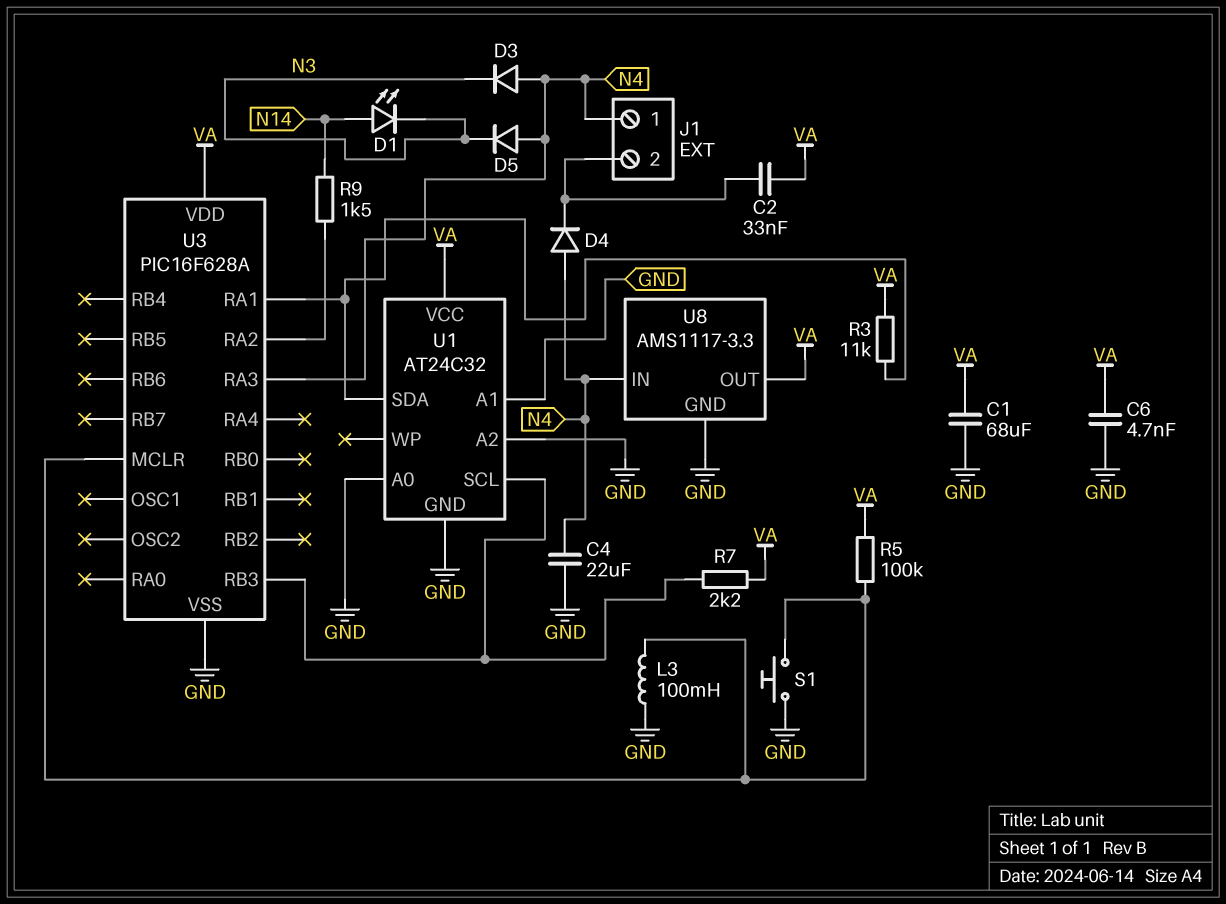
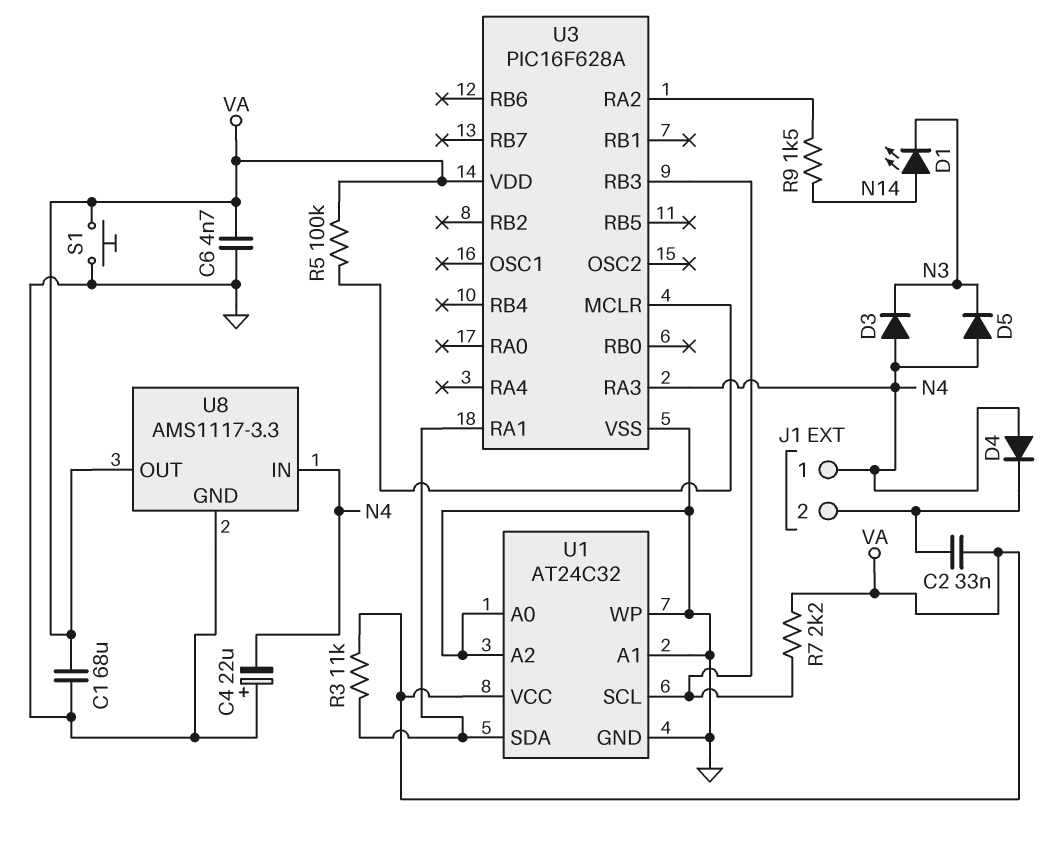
C4: 22uF (GND, N4) -> 22uF (plus GND, minus N4)
L3: 100mH (GND, U3/MCLR) -> none
S1: button (GND, U3/MCLR) -> button (GND, VA)
U1 pin WP: none -> GND

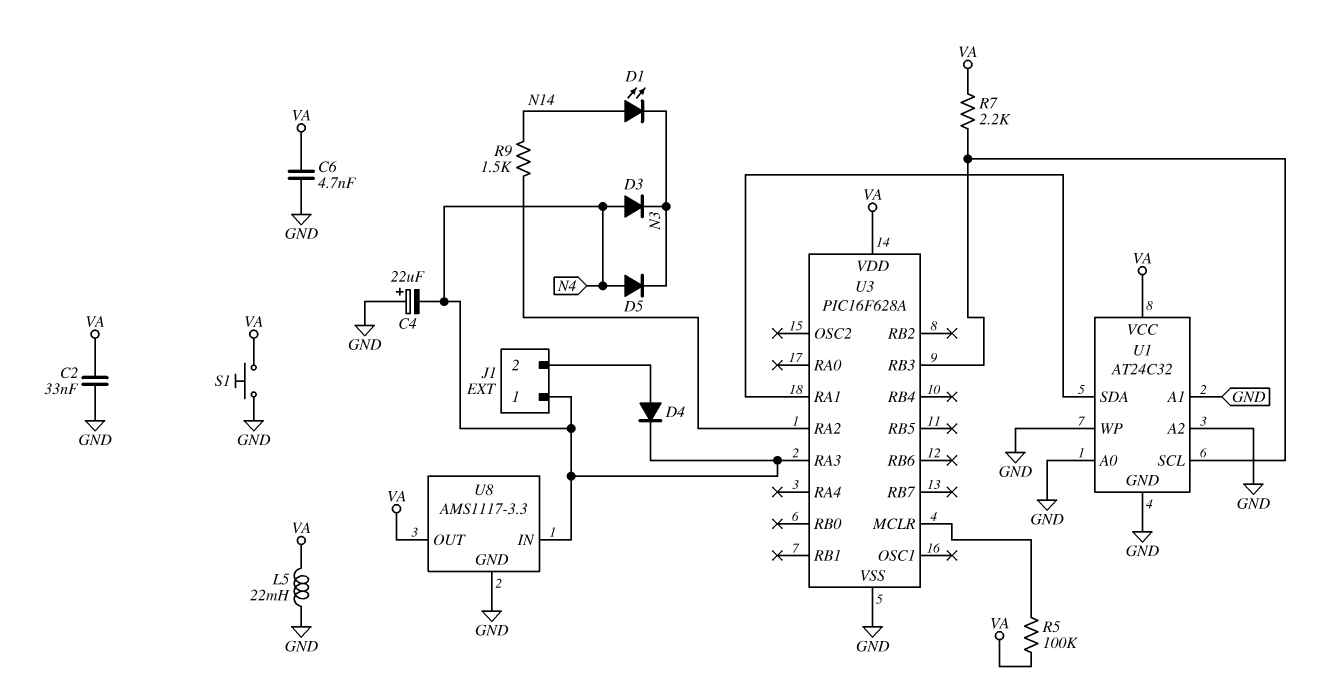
C1: 68uF (GND, VA) -> none
C2: 33nF (J1/2, VA) -> 33nF (GND, VA)
D4: diode (A N4, K J1/2) -> diode (A J1/2, K N4)
L5: none -> 22mH (GND, VA)
R3: 11k (U1/SDA, VA) -> none

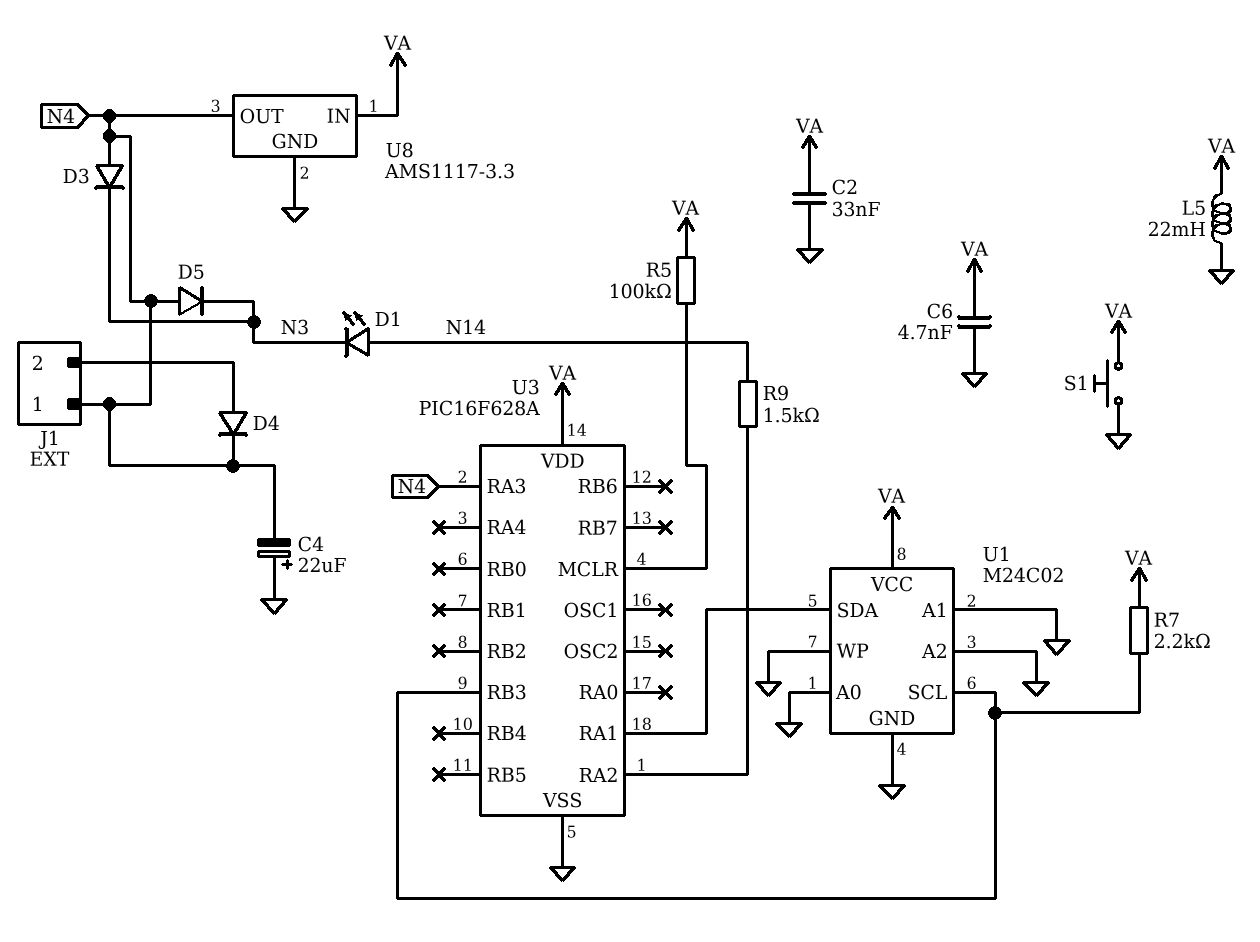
U1: AT24C32 -> M24C02
U8 pin IN: N4 -> VA
U8 pin OUT: VA -> N4

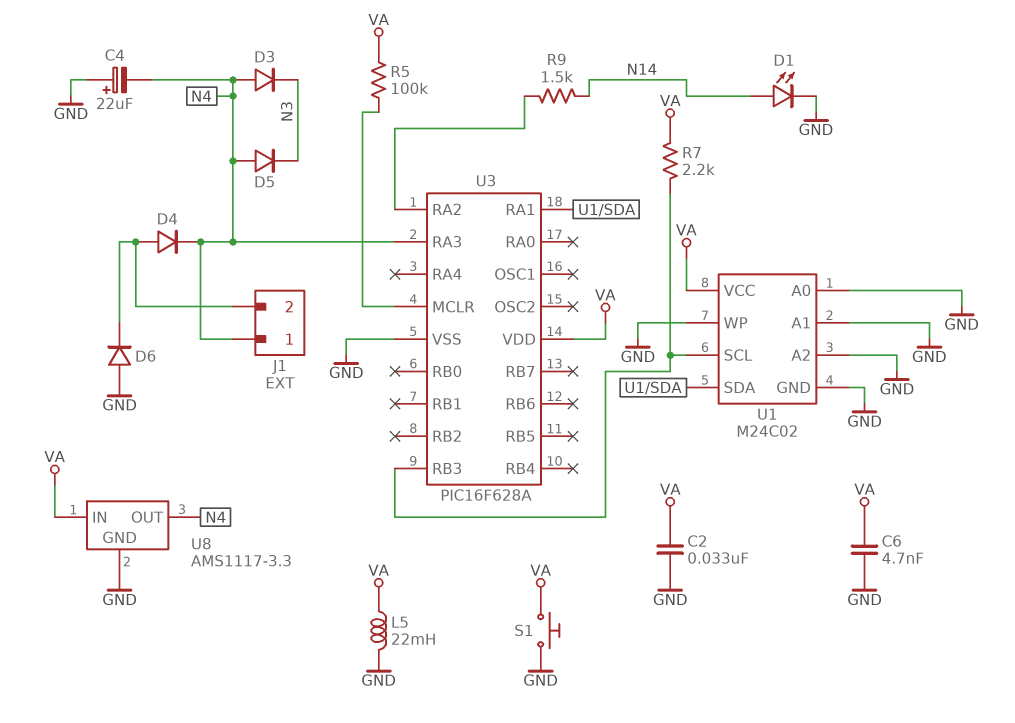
D1: LED (A N14, K N3) -> LED (A N14, K GND)
D6: none -> diode (A GND, K J1/2)

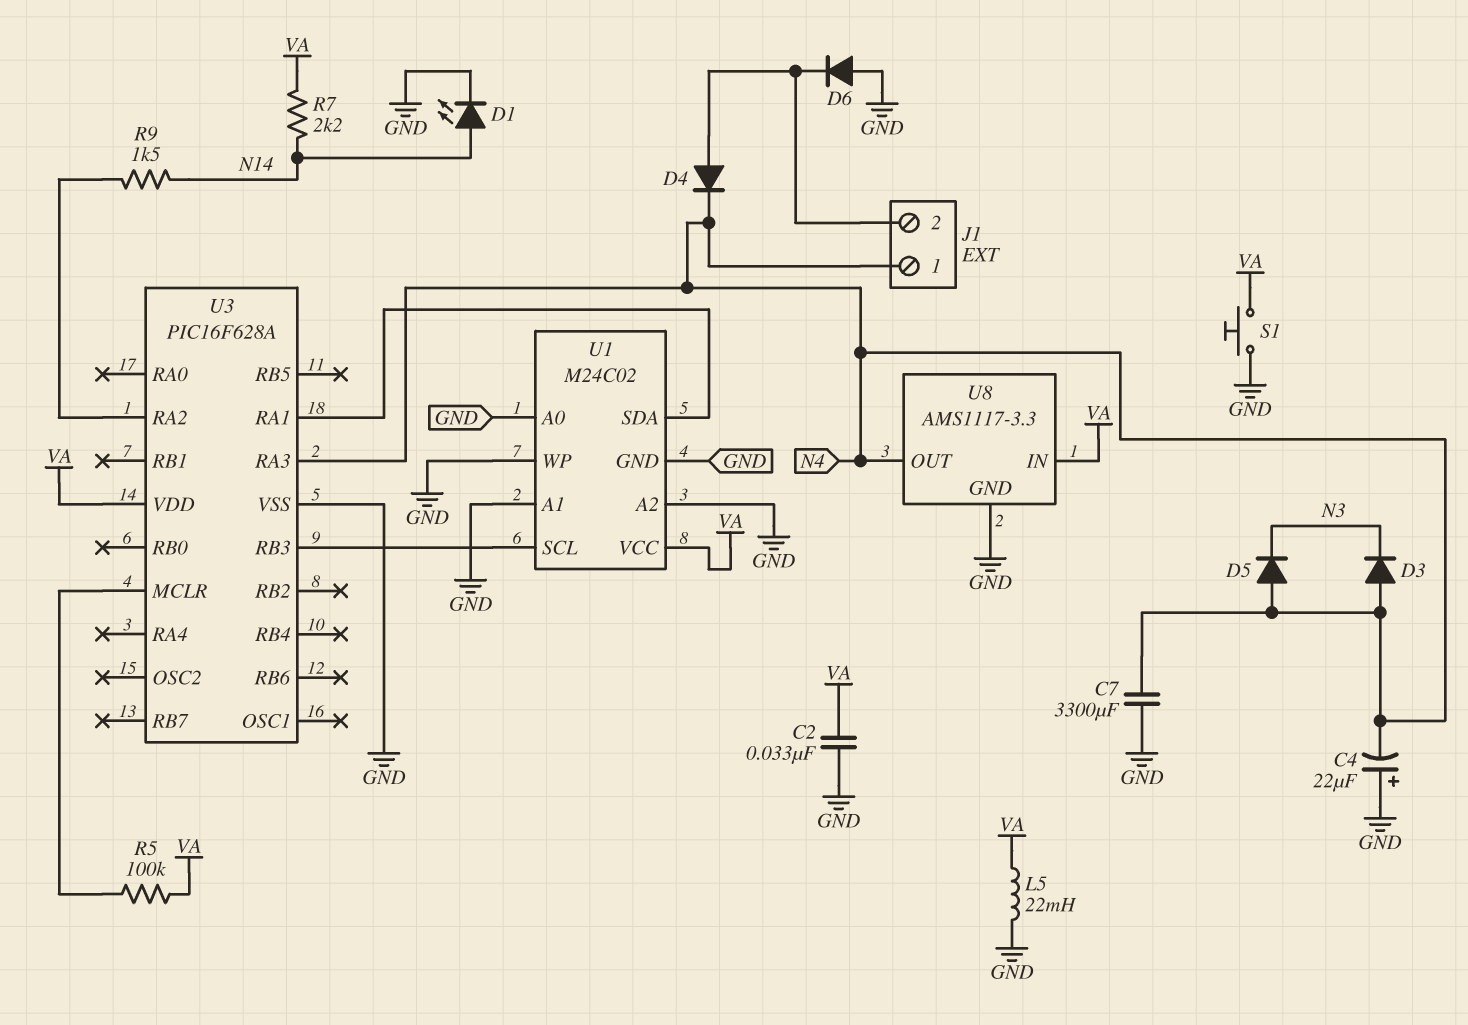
C6: 4.7nF (GND, VA) -> none
C7: none -> 3300uF (GND, N4)
R7: 2.2k (U1/SCL, VA) -> 2.2k (N14, VA)

